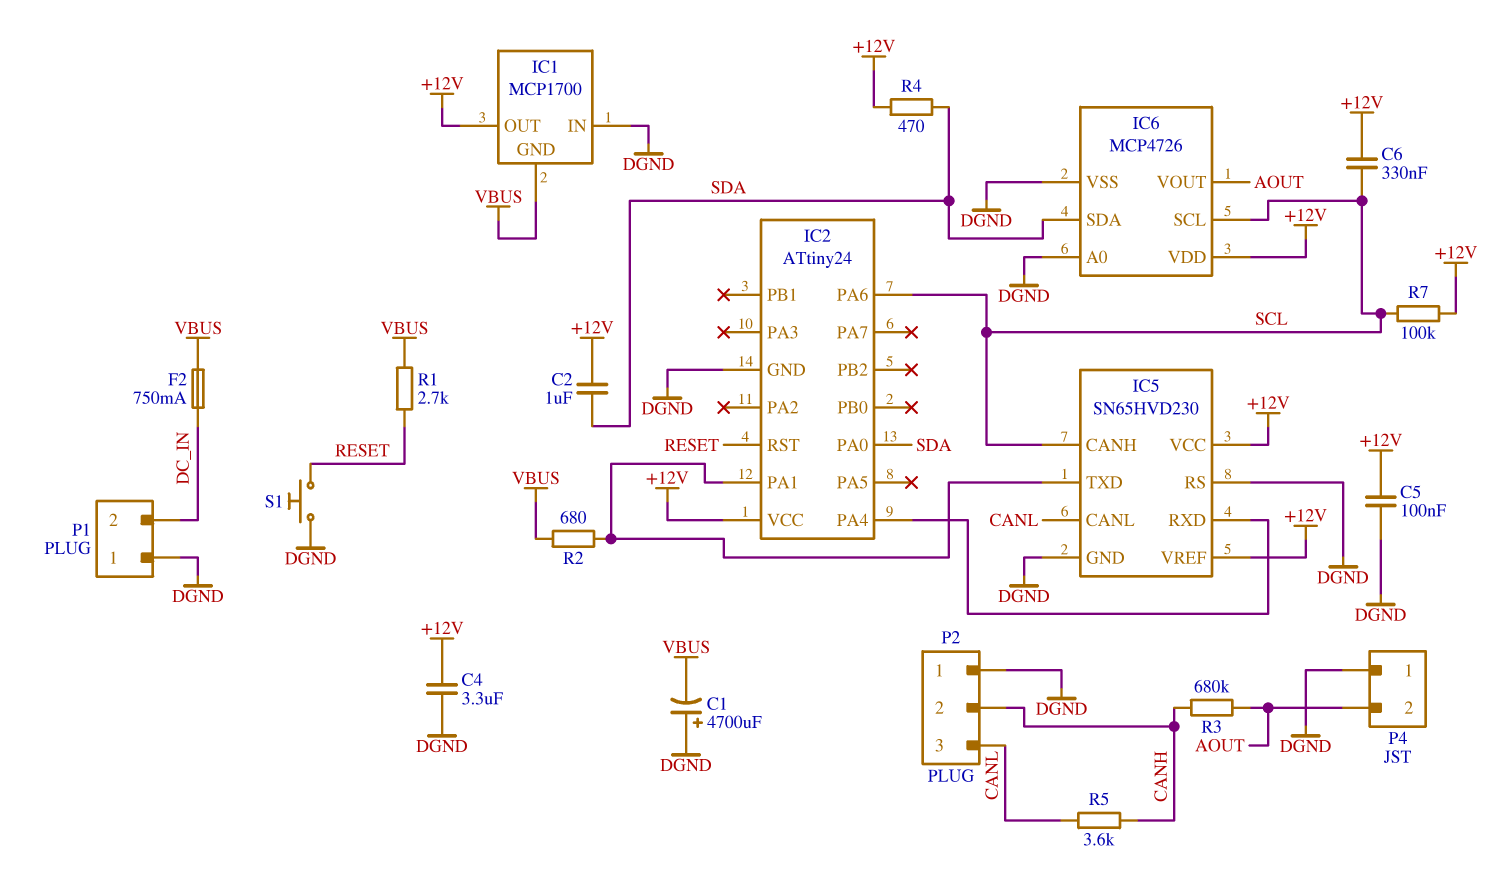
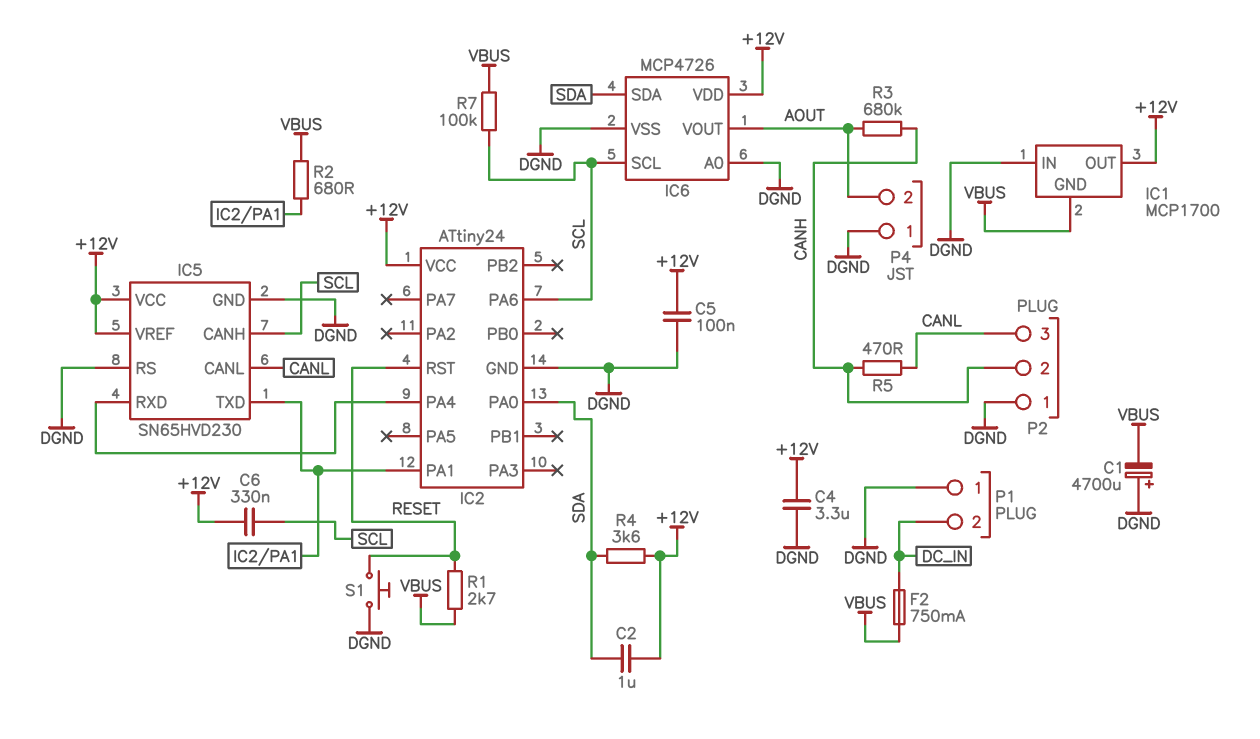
R4: 470 (+12V, SDA) -> 3.6k (+12V, SDA)
R5: 3.6k (CANH, CANL) -> 470 (CANH, CANL)
R7: 100k (+12V, SCL) -> 100k (SCL, VBUS)

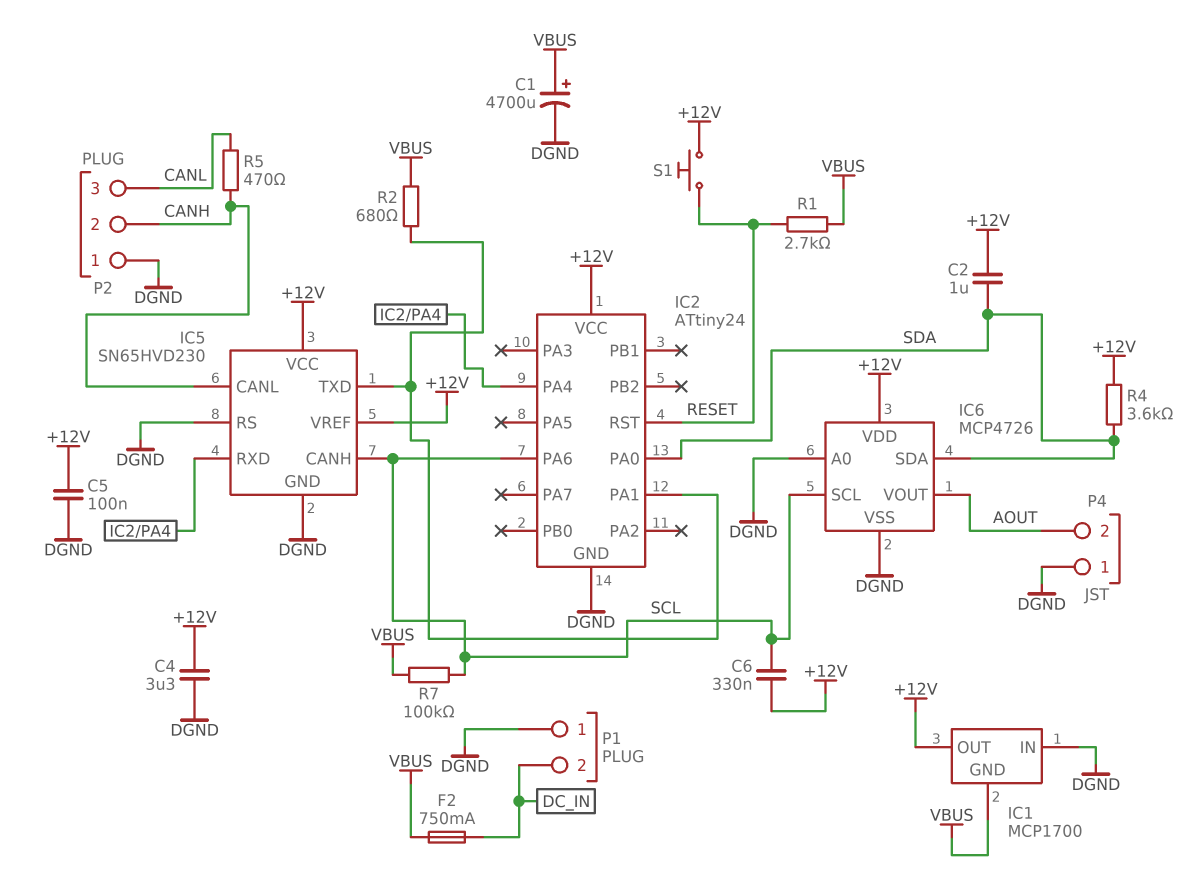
C1: 4700uF (plus DGND, minus VBUS) -> 4700uF (plus VBUS, minus DGND)
IC5 pin CANL: CANL -> CANH
R3: 680k (AOUT, CANH) -> none
S1: button (DGND, RESET) -> button (+12V, RESET)

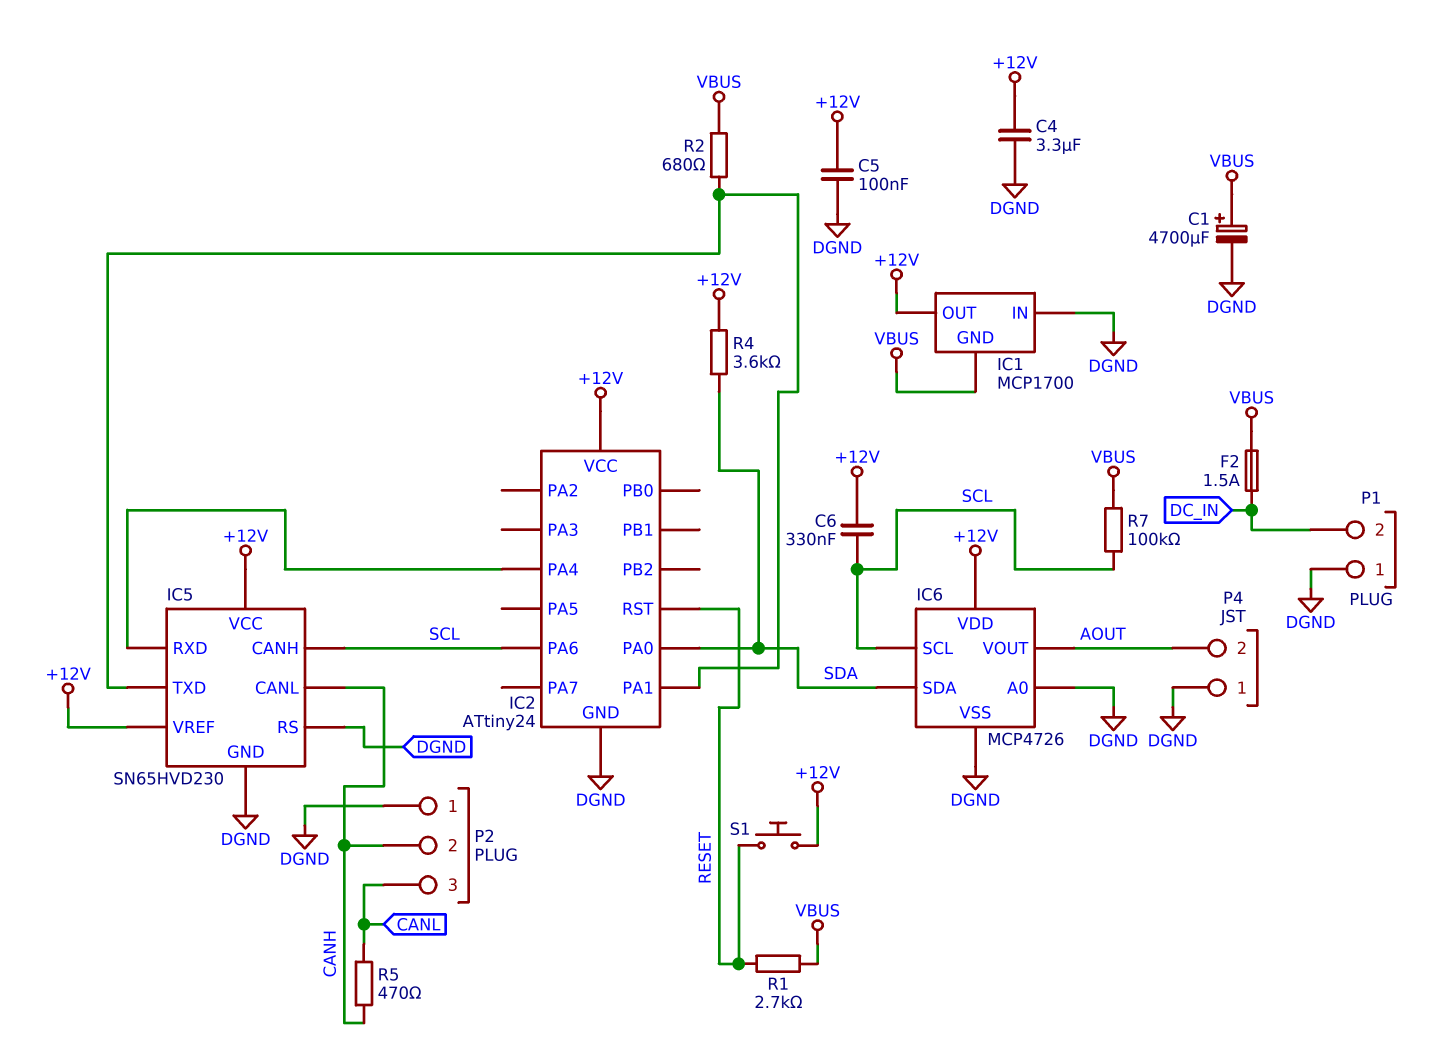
C2: 1uF (+12V, SDA) -> none
F2: 750mA (DC_IN, VBUS) -> 1.5A (DC_IN, VBUS)

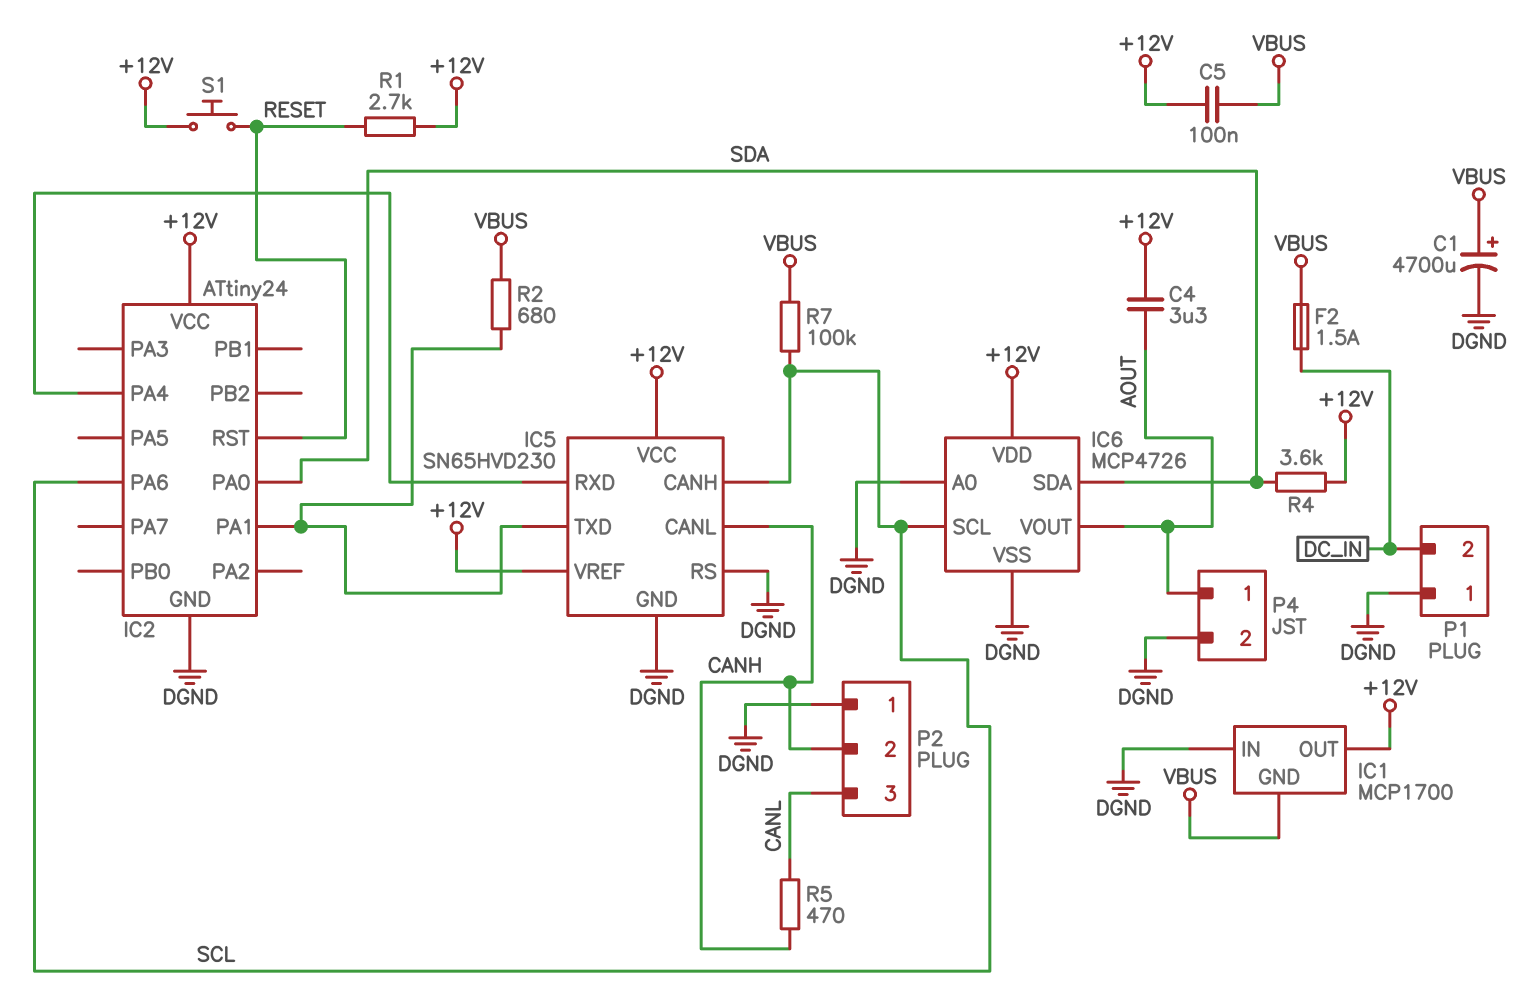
C4: 3.3uF (+12V, DGND) -> 3.3uF (+12V, AOUT)
C5: 100nF (+12V, DGND) -> 100nF (+12V, VBUS)
C6: 330nF (+12V, SCL) -> none
P4 pin 1: DGND -> AOUT
P4 pin 2: AOUT -> DGND
R1: 2.7k (RESET, VBUS) -> 2.7k (+12V, RESET)

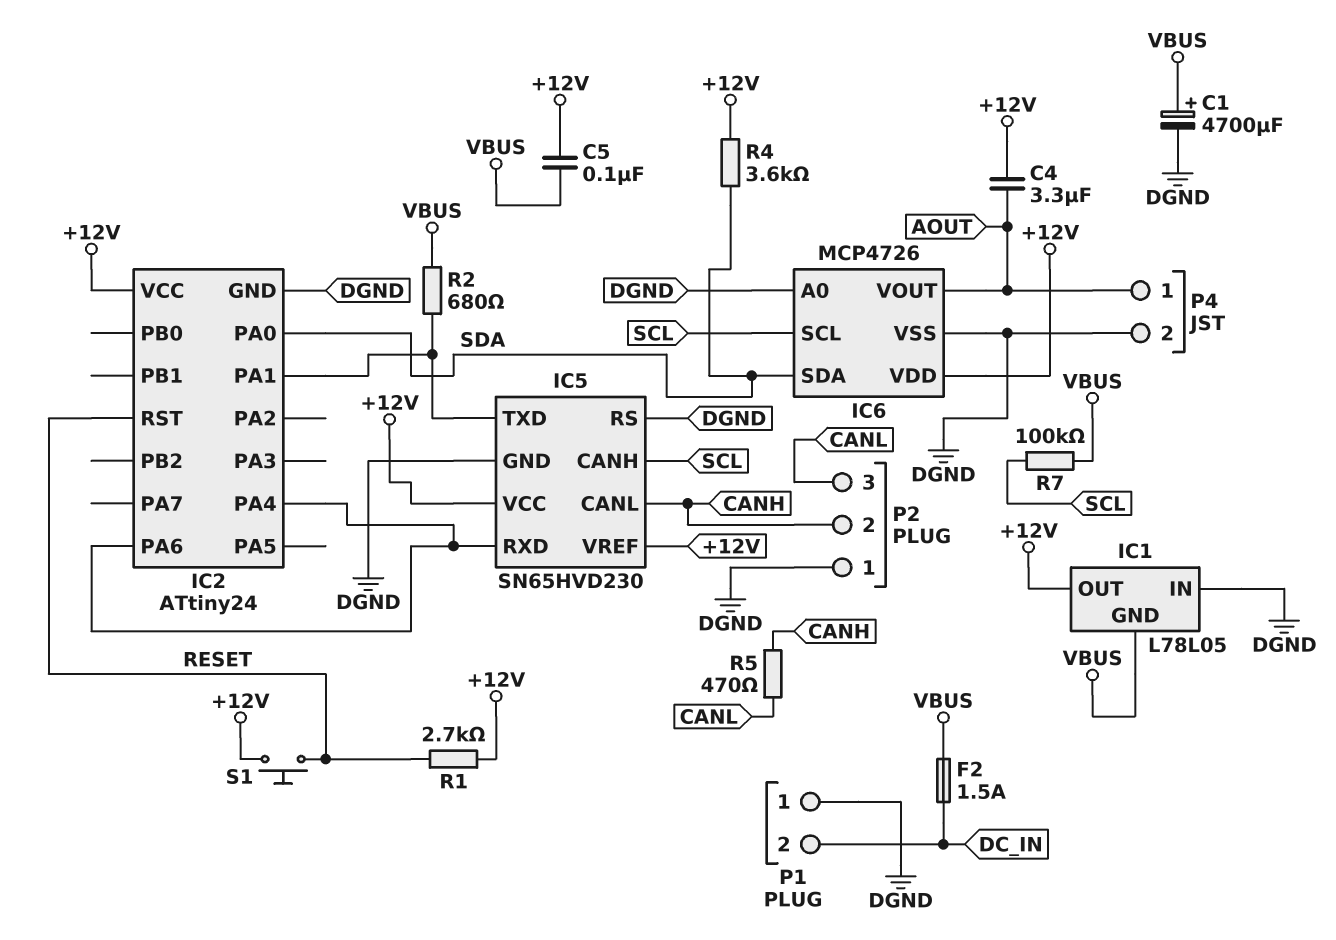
IC1: MCP1700 -> L78L05
IC2 pin PA6: SCL -> IC2/PA4

